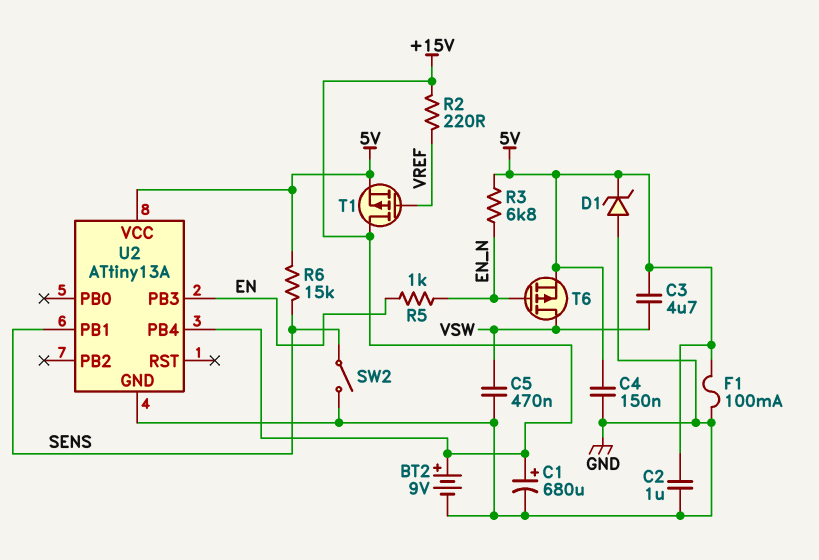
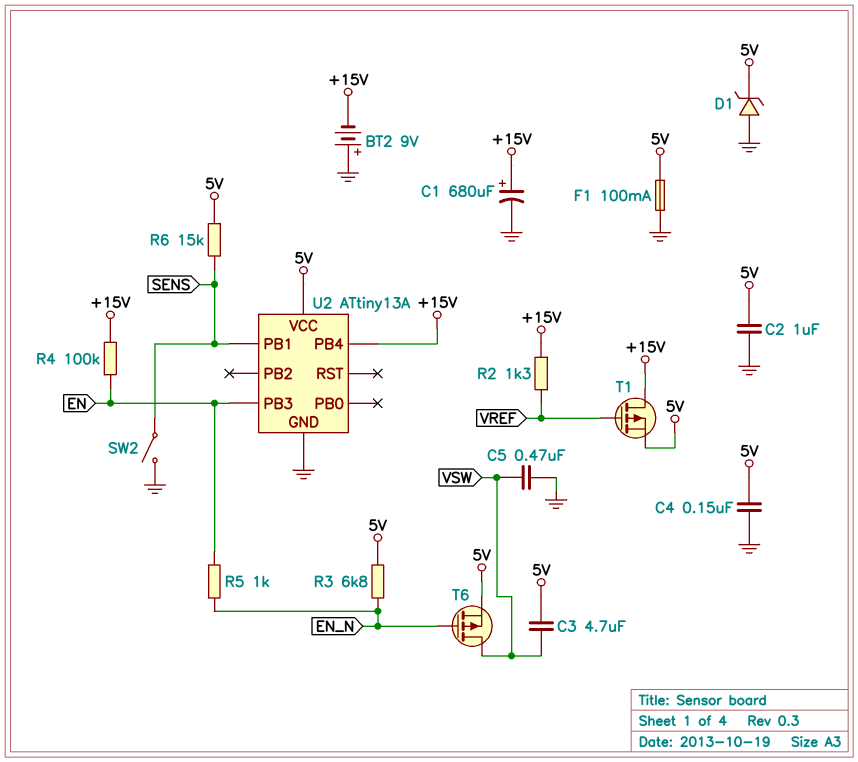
BT2: 9V (plus +15V, minus GND) -> 9V (plus GND, minus +15V)
R2: 220 (+15V, VREF) -> 1.3k (+15V, VREF)
R4: none -> 100k (+15V, EN)

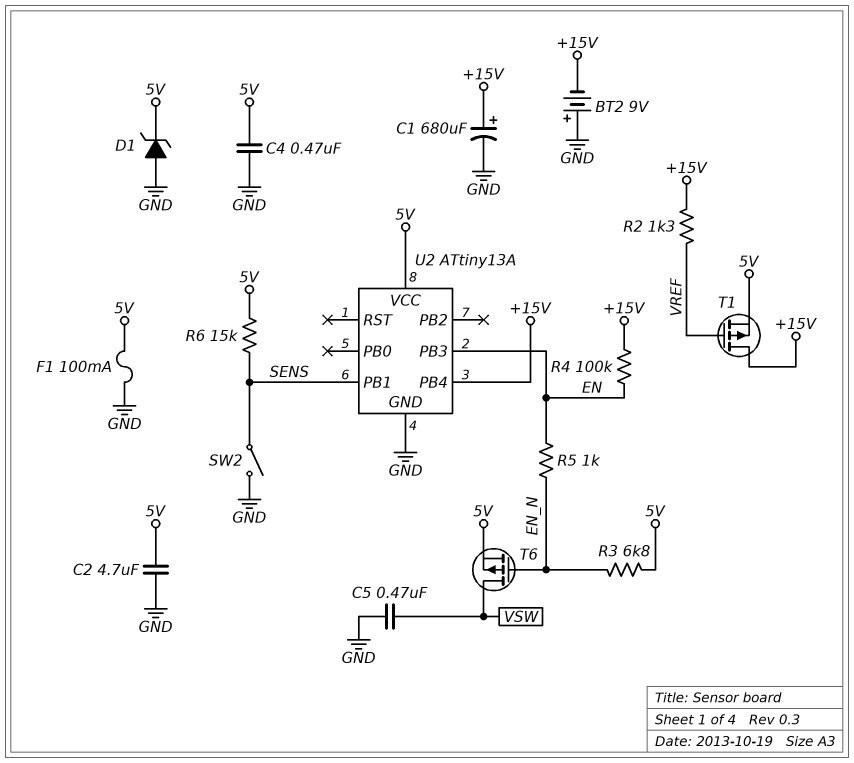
C2: 1uF (5V, GND) -> 4.7uF (5V, GND)
C3: 4.7uF (5V, VSW) -> none
C4: 150nF (5V, GND) -> 470nF (5V, GND)

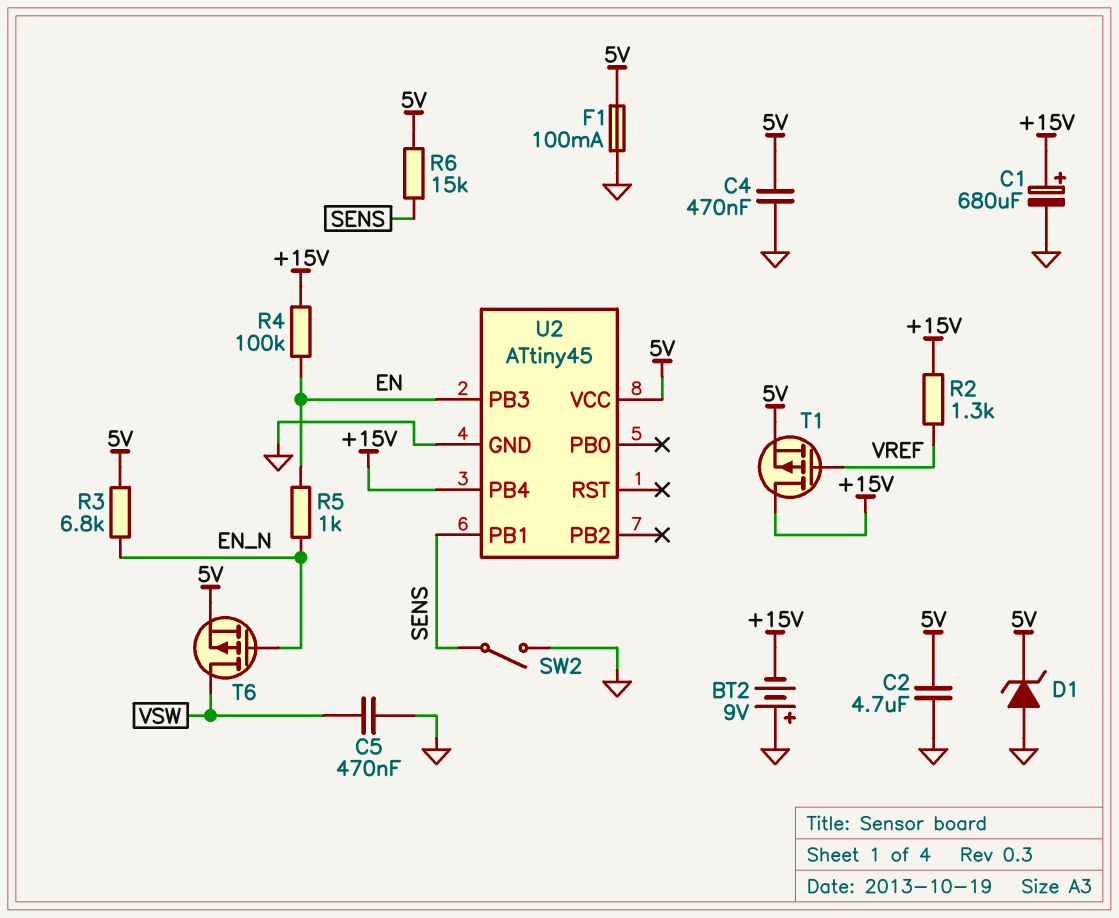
U2: ATtiny13A -> ATtiny45

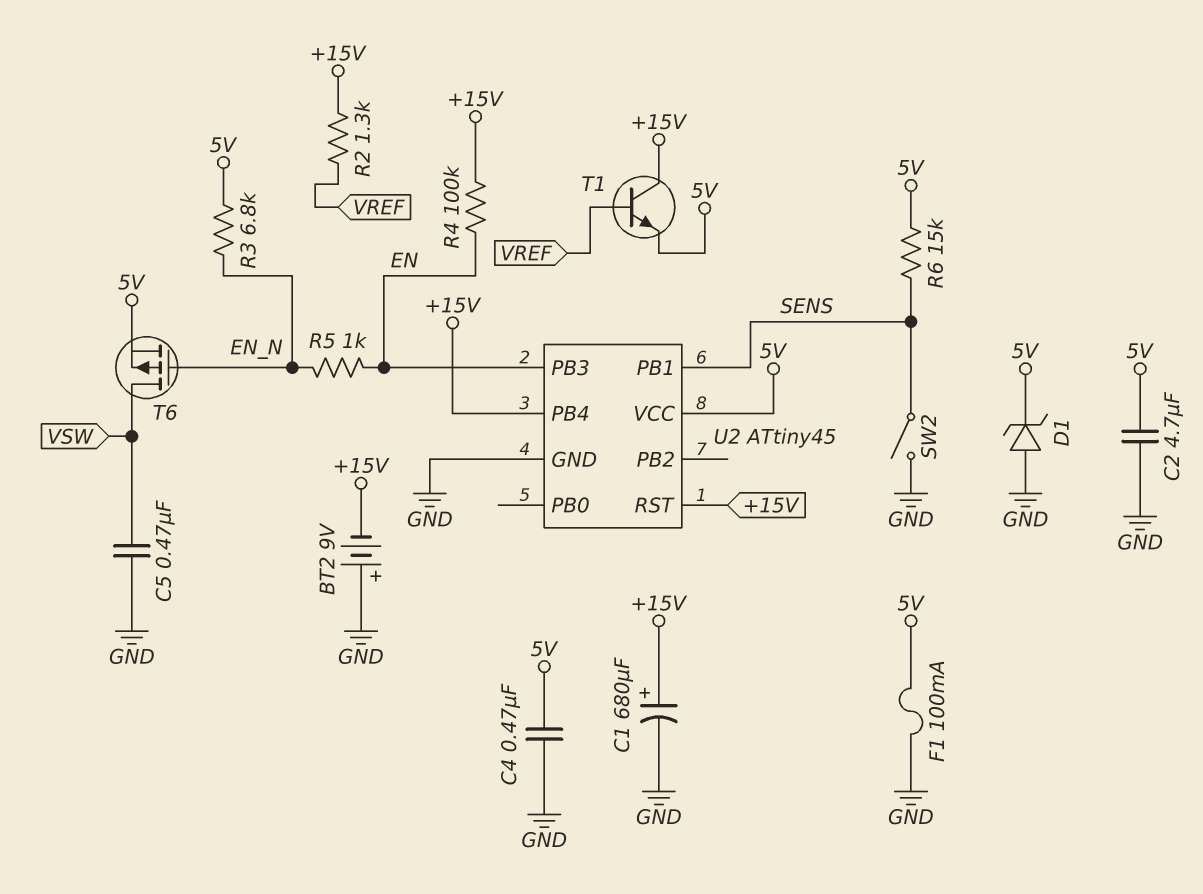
T1: PMOS (G VREF, D +15V, S 5V) -> NPN (B VREF, C +15V, E 5V)
U2 pin RST: none -> +15V

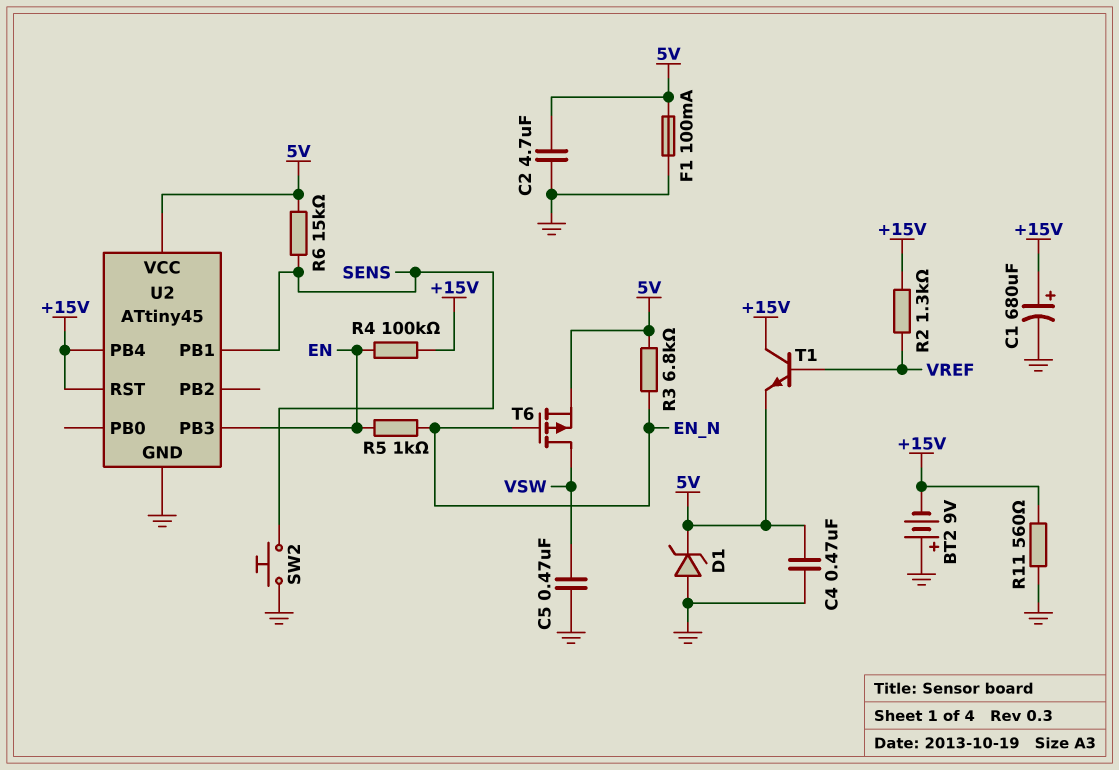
R11: none -> 560 (+15V, GND)
SW2: switch (GND, SENS) -> button (GND, SENS)

